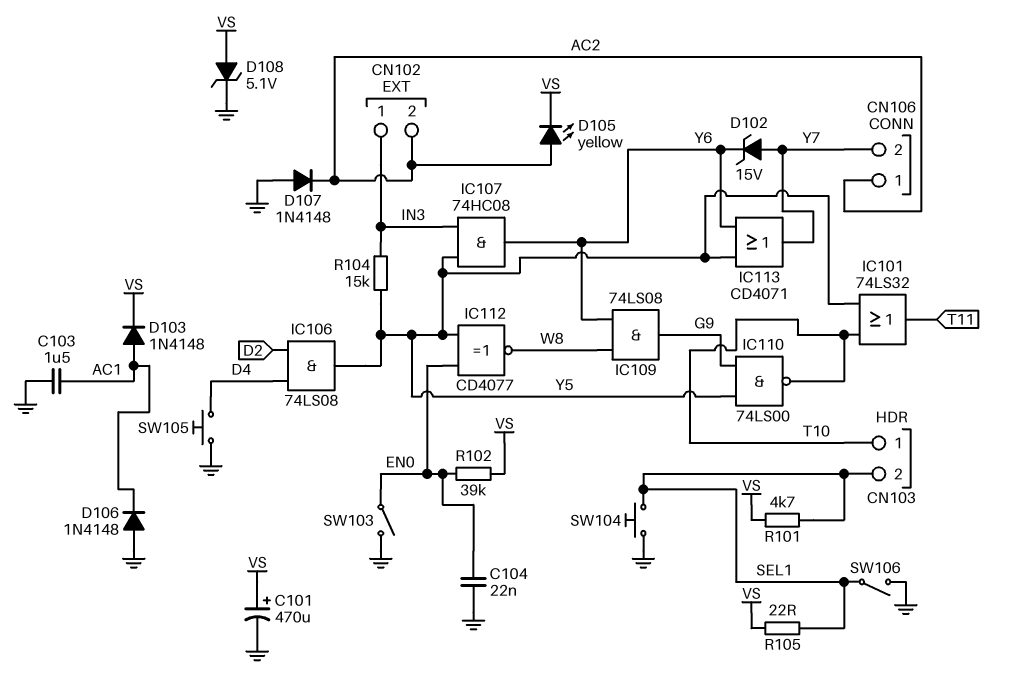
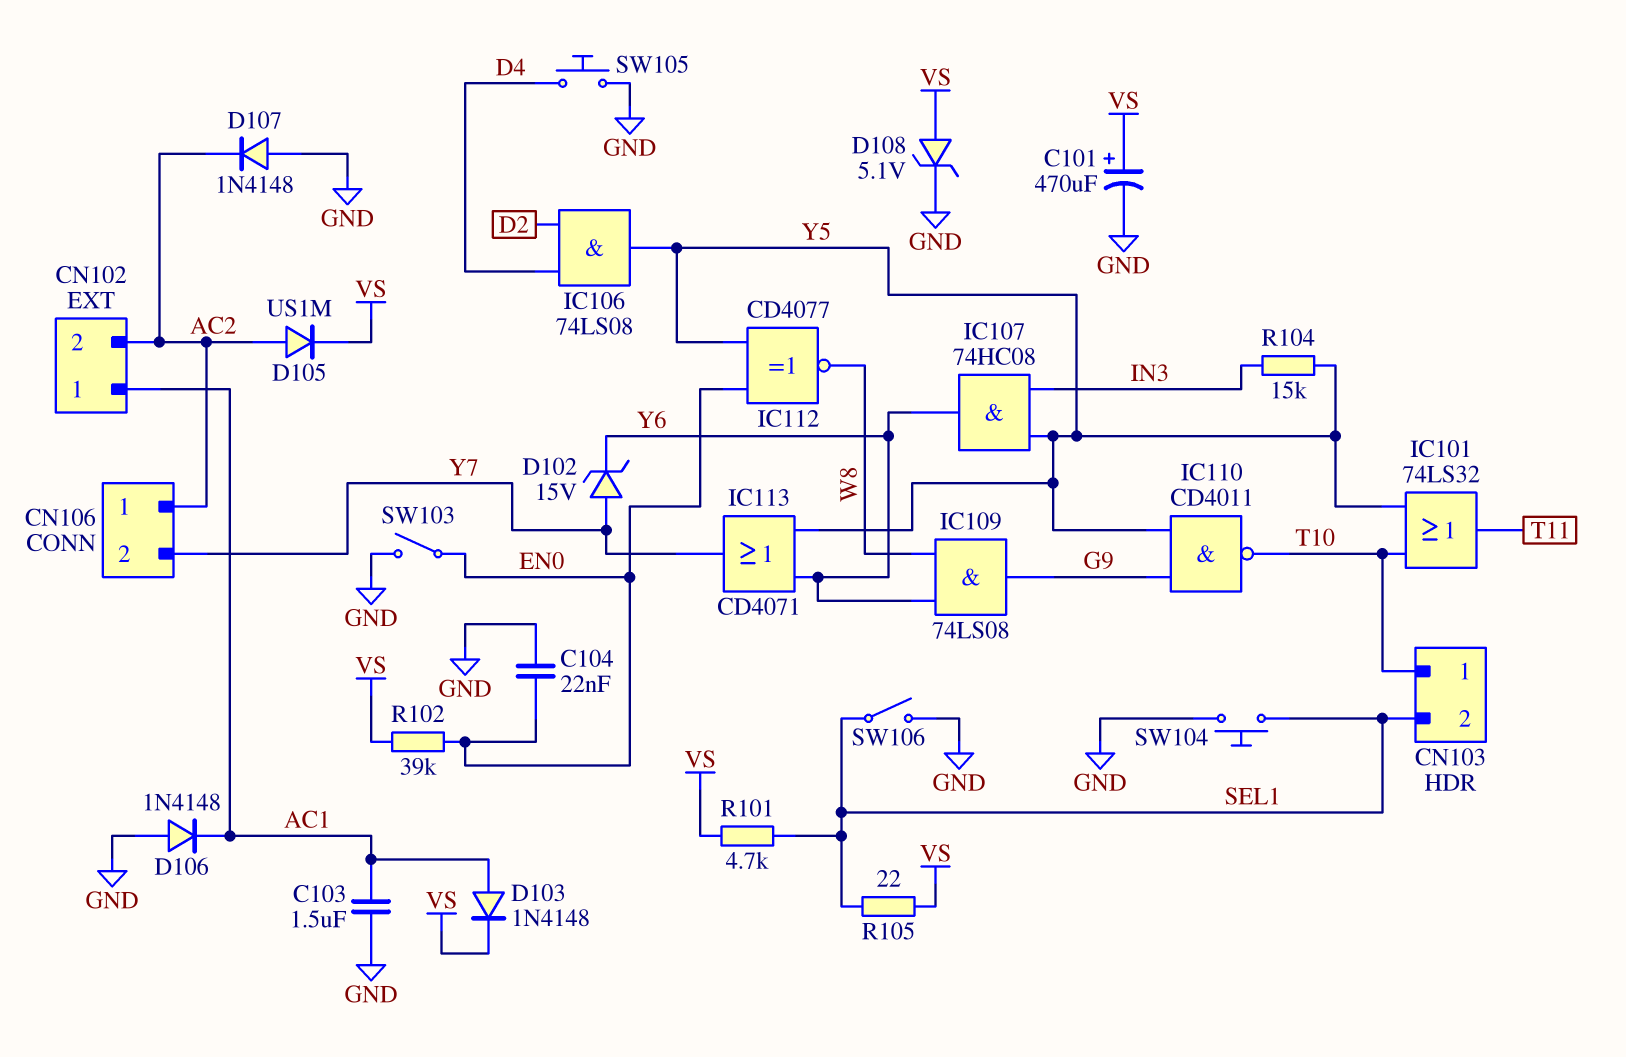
CN102 pin 1: IN3 -> AC1
D105: LED yellow (A AC2, K VS) -> diode US1M (A AC2, K VS)
IC110: NAND 74LS00 (in G9, in Y5, out T10) -> NAND CD4011 (in G9, in Y5, out T10)

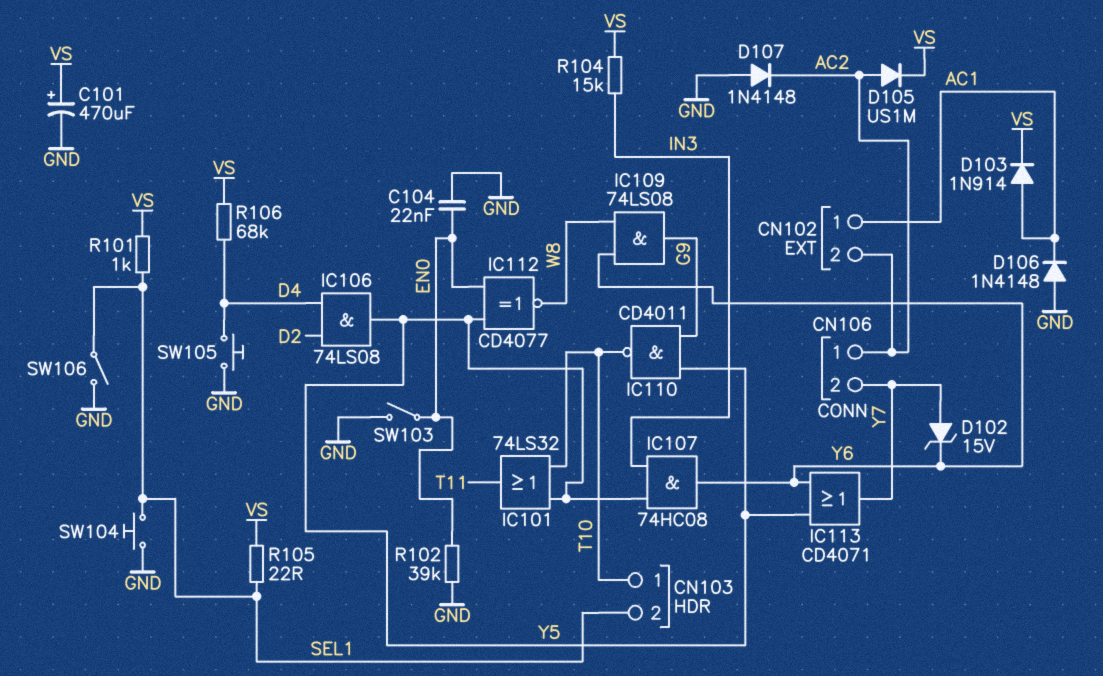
C103: 1.5uF (AC1, GND) -> none
D103: diode 1N4148 (A AC1, K VS) -> diode 1N914 (A AC1, K VS)
D108: zener 5.1V (A VS, K GND) -> none
R101: 4.7k (SEL1, VS) -> 1k (SEL1, VS)
R102: 39k (EN0, VS) -> 39k (EN0, GND)
R104: 15k (IN3, Y5) -> 15k (IN3, VS)
R106: none -> 68k (D4, VS)

